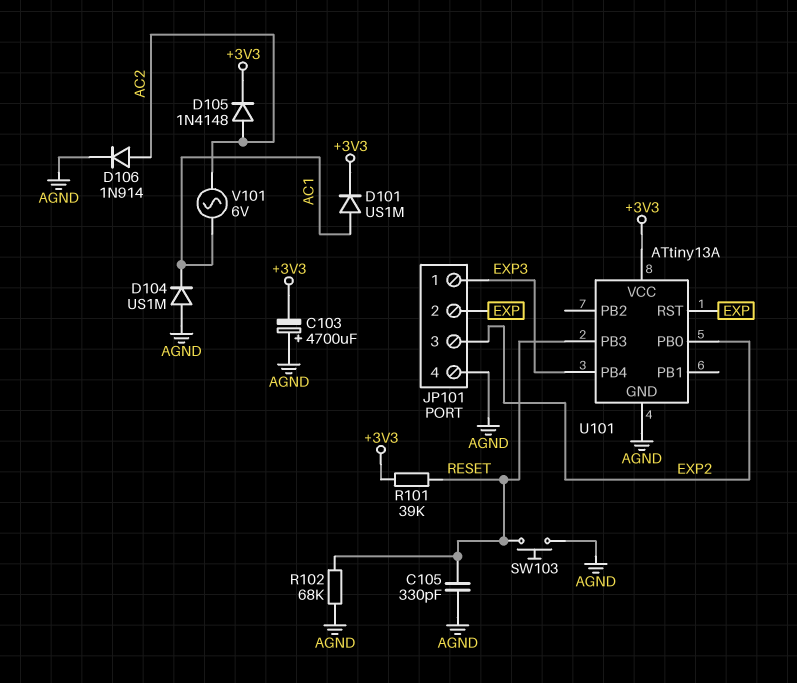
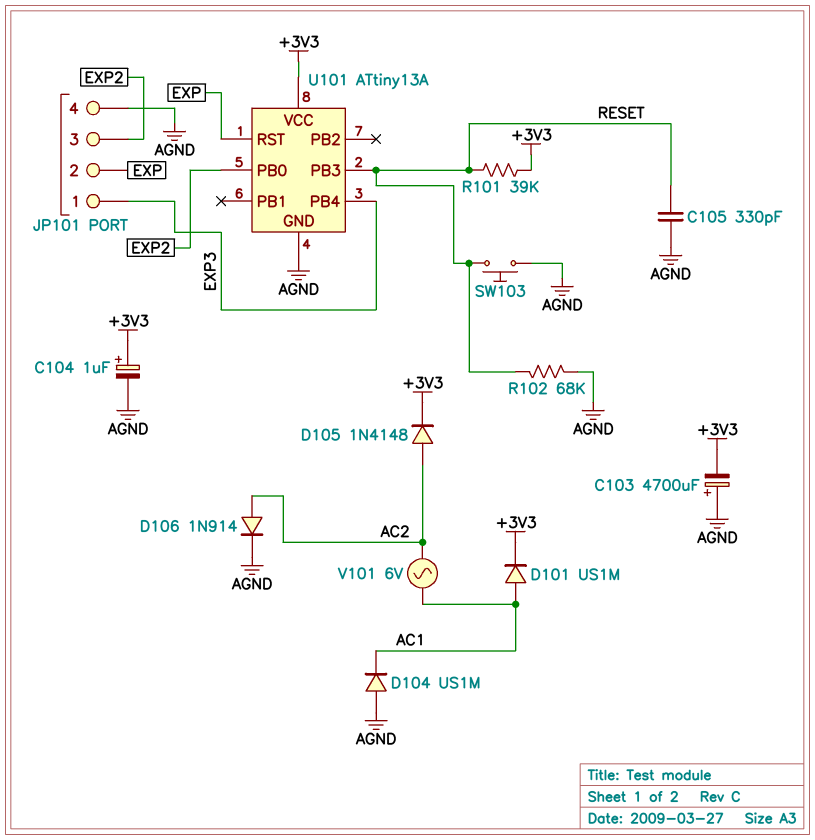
C104: none -> 1uF (plus +3V3, minus AGND)

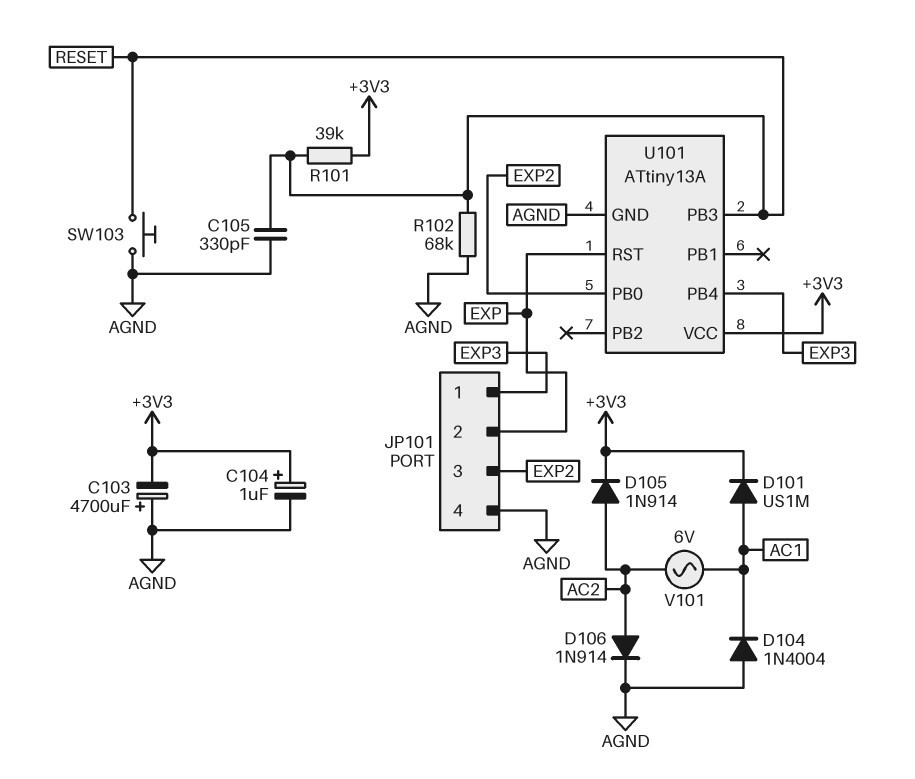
D104: diode US1M (A AGND, K AC1) -> diode 1N4004 (A AGND, K AC1)
D105: diode 1N4148 (A AC2, K +3V3) -> diode 1N914 (A AC2, K +3V3)

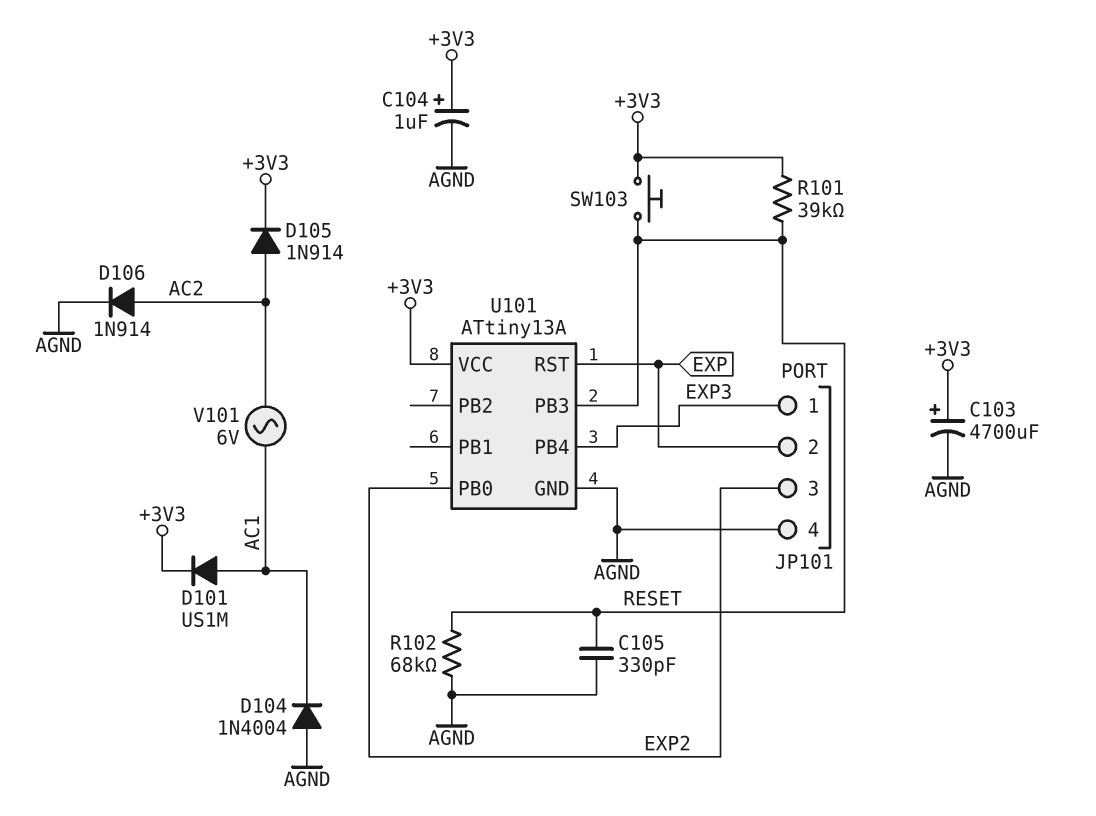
C103: 4700uF (plus AGND, minus +3V3) -> 4700uF (plus +3V3, minus AGND)
SW103: button (AGND, RESET) -> button (+3V3, RESET)

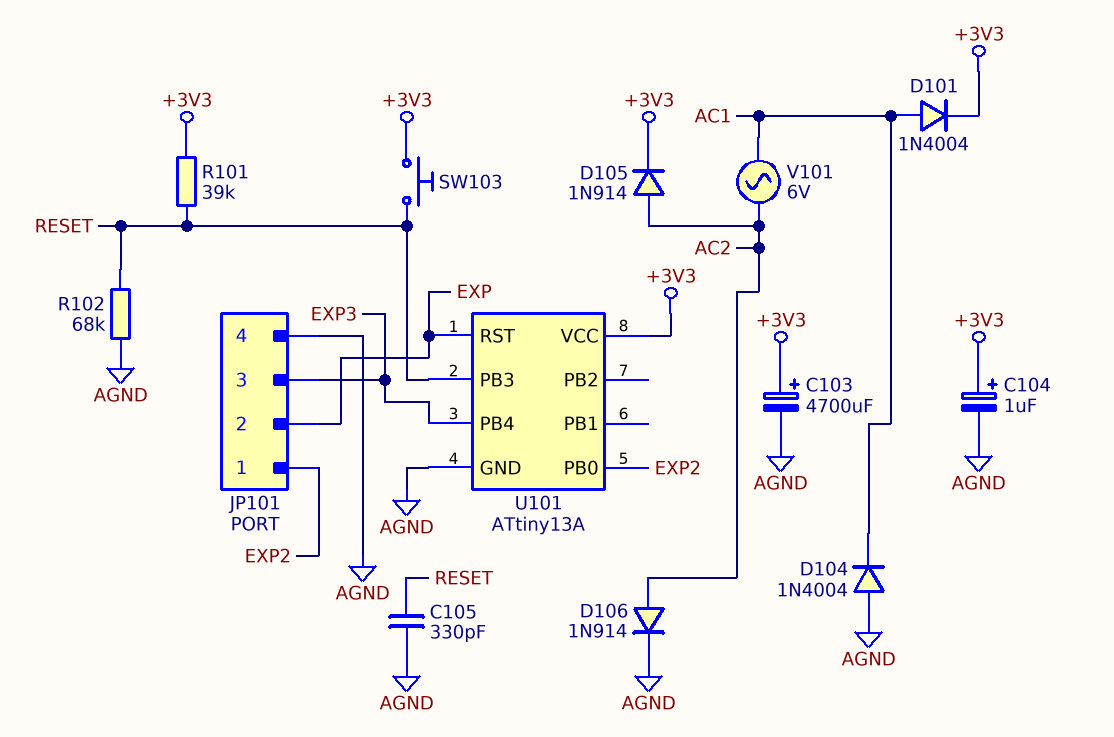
D101: diode US1M (A AC1, K +3V3) -> diode 1N4004 (A AC1, K +3V3)
JP101 pin 1: EXP3 -> EXP2
JP101 pin 3: EXP2 -> EXP3

